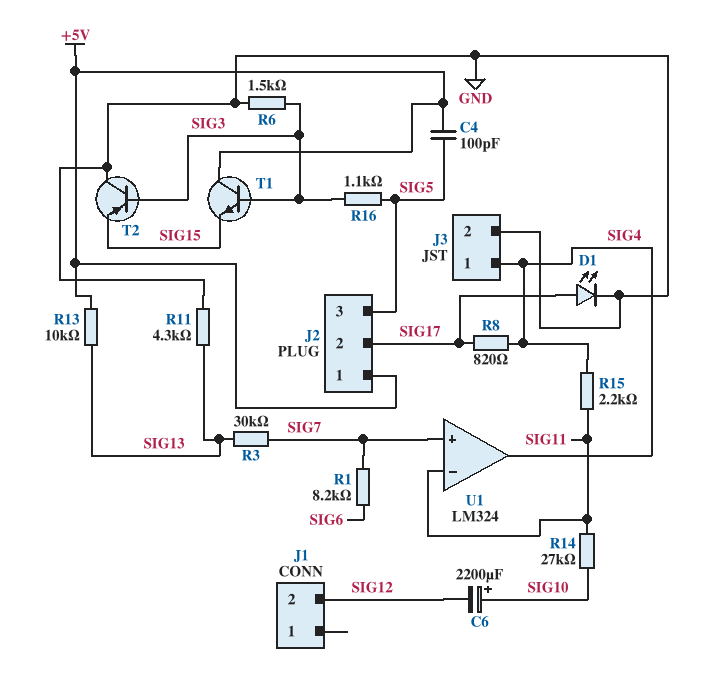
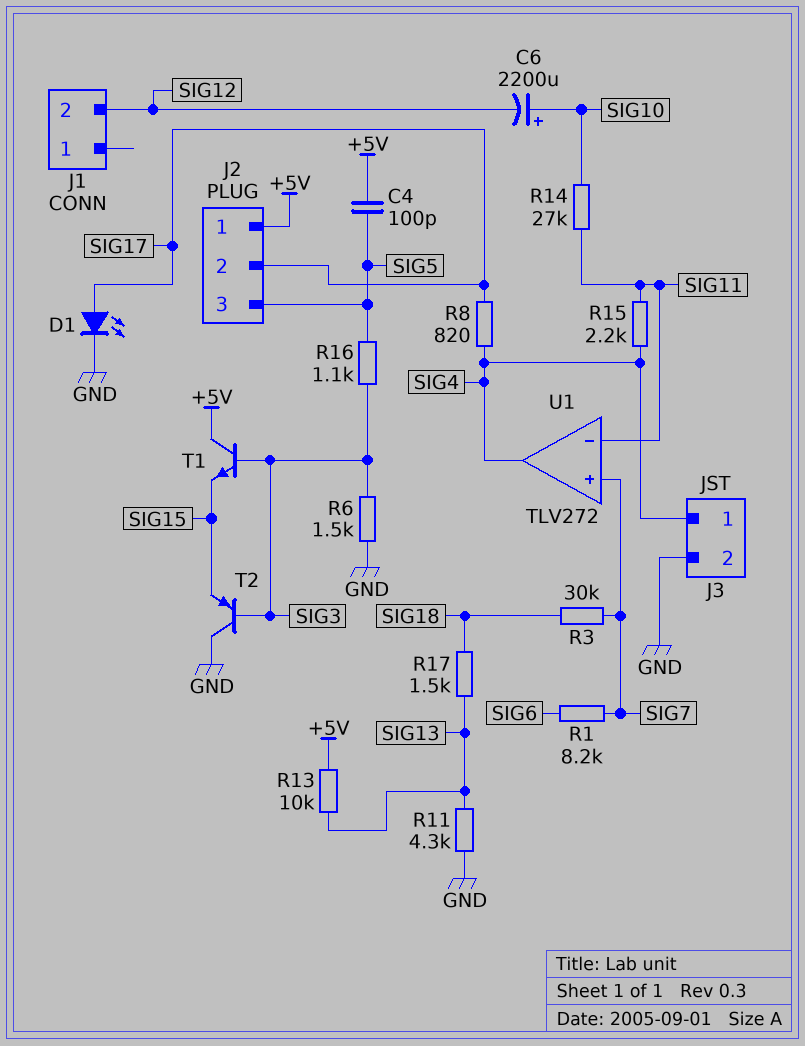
R3: 30k (SIG7, SIG13) -> 30k (SIG7, SIG18)
R17: none -> 1.5k (SIG13, SIG18)
U1: LM324 -> TLV272

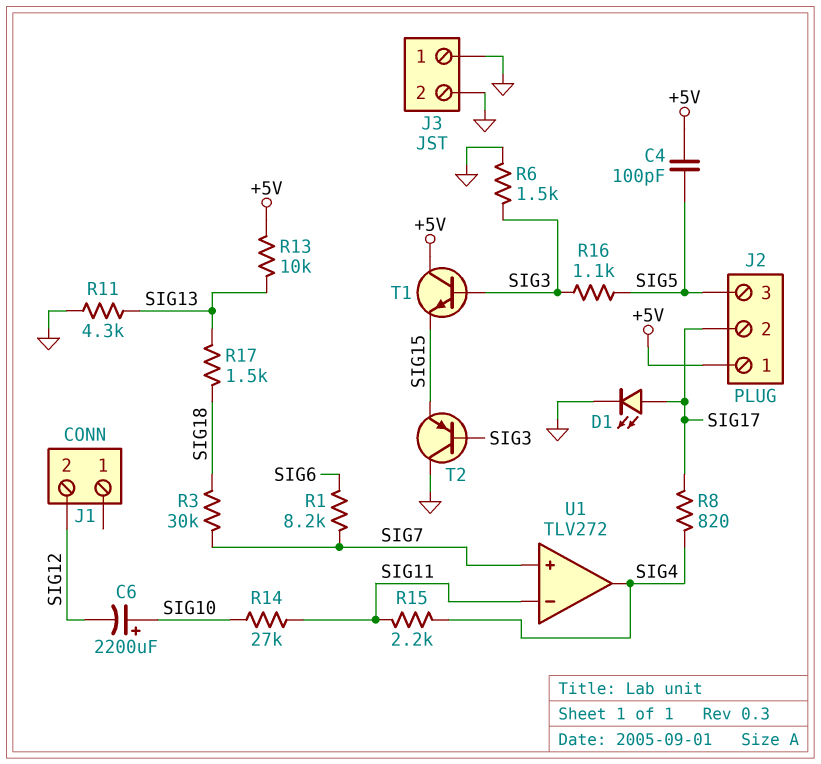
J3 pin 1: SIG4 -> GND

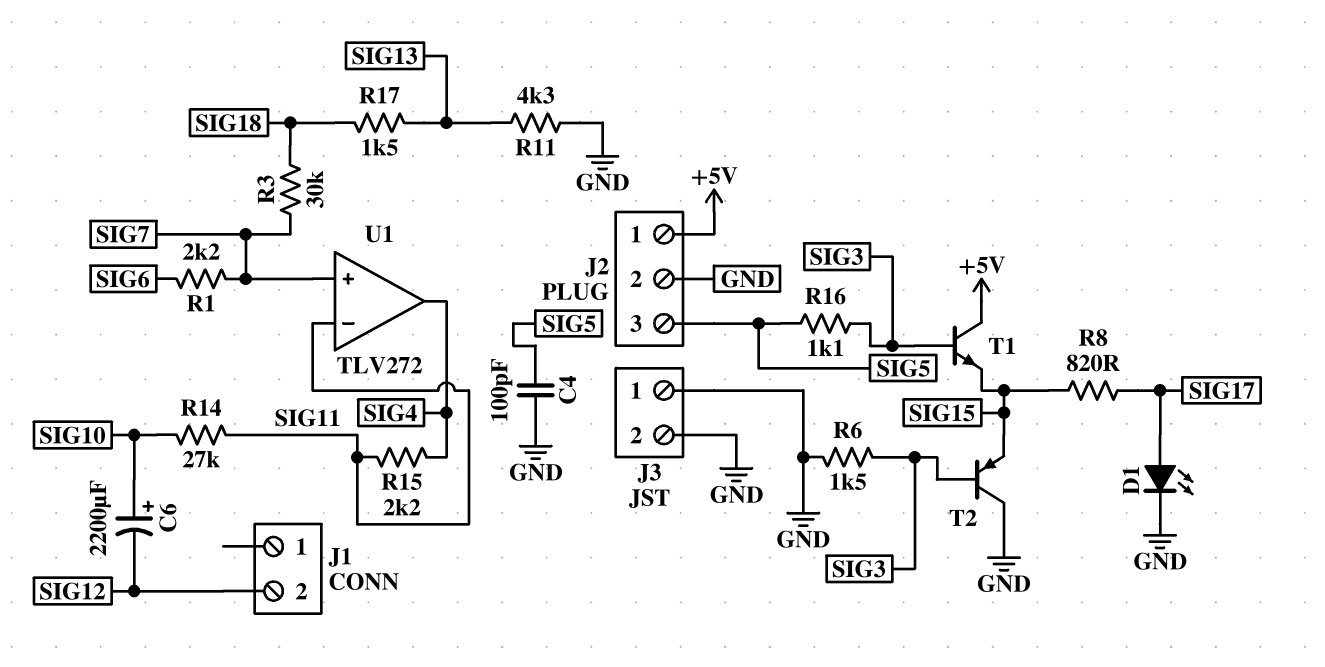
C4: 100pF (+5V, SIG5) -> 100pF (GND, SIG5)
J2 pin 2: SIG17 -> GND
R1: 8.2k (SIG6, SIG7) -> 2.2k (SIG6, SIG7)
R8: 820 (SIG4, SIG17) -> 820 (SIG15, SIG17)
R13: 10k (+5V, SIG13) -> none

